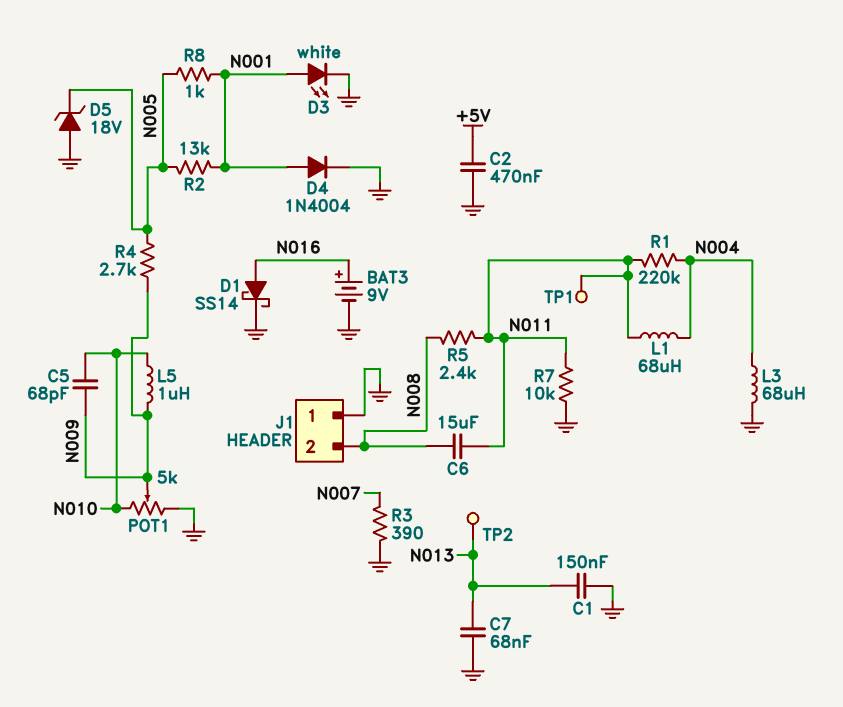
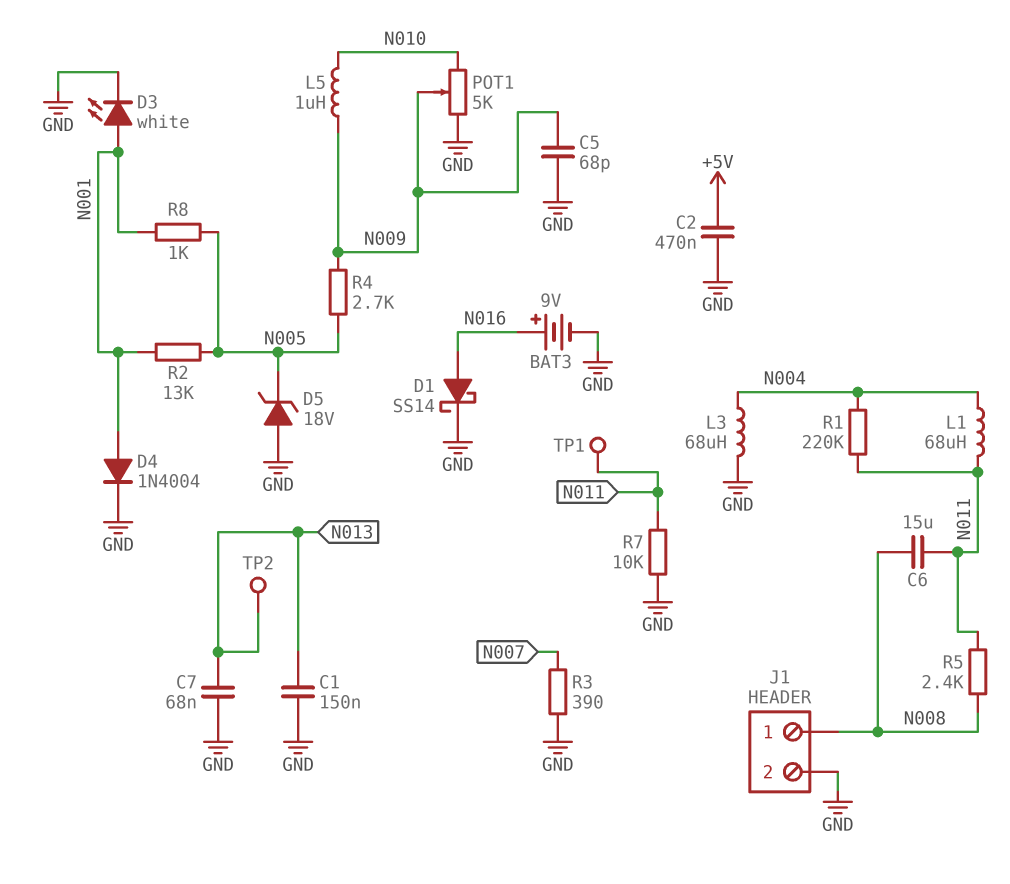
C5: 68pF (N009, N010) -> 68pF (GND, N009)
J1 pin 1: GND -> N008
J1 pin 2: N008 -> GND

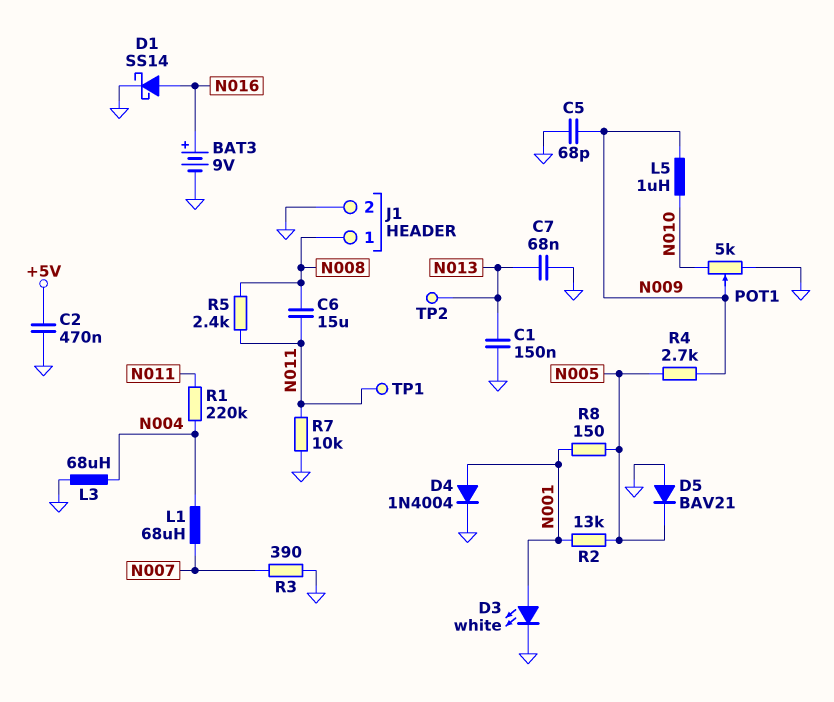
D5: zener 18V (A GND, K N005) -> diode BAV21 (A GND, K N005)
L1: 68uH (N004, N011) -> 68uH (N004, N007)
R8: 1k (N001, N005) -> 150 (N001, N005)

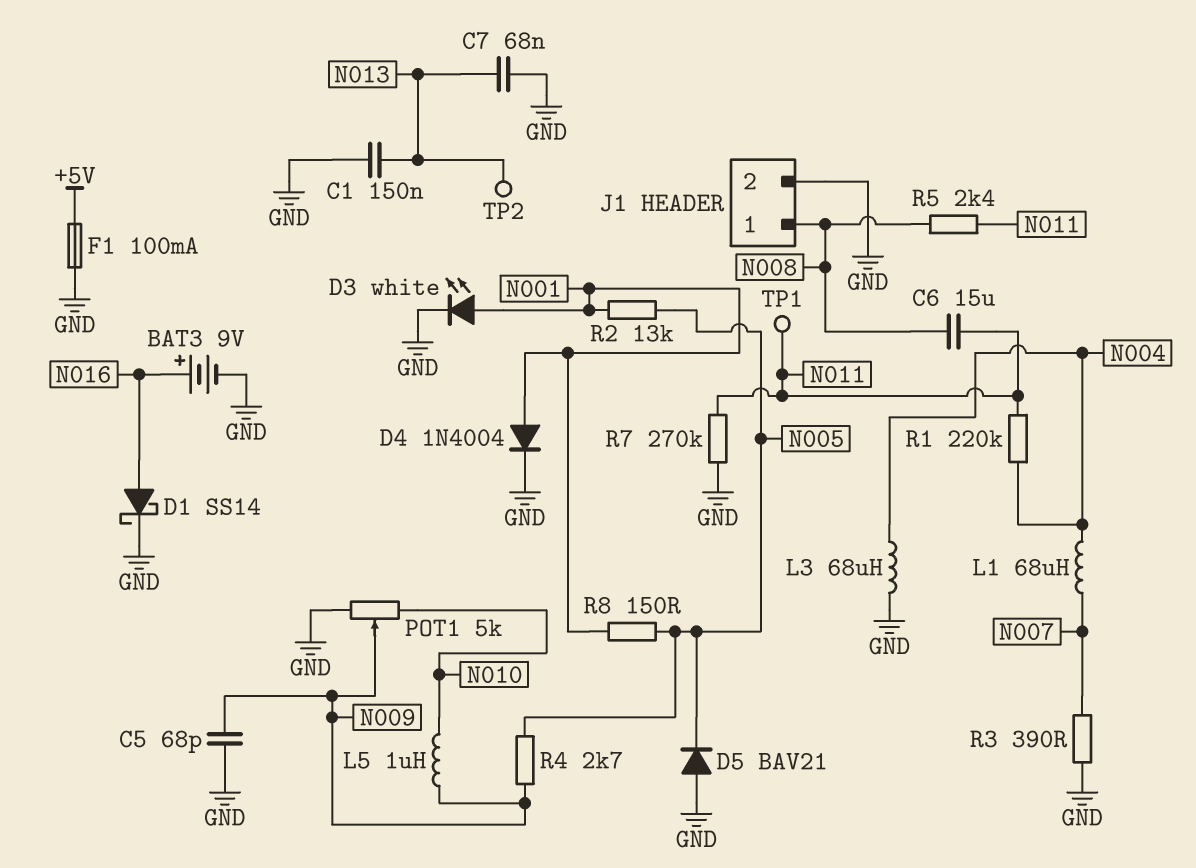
C2: 470nF (+5V, GND) -> none
F1: none -> 100mA (+5V, GND)
R7: 10k (GND, N011) -> 270k (GND, N011)

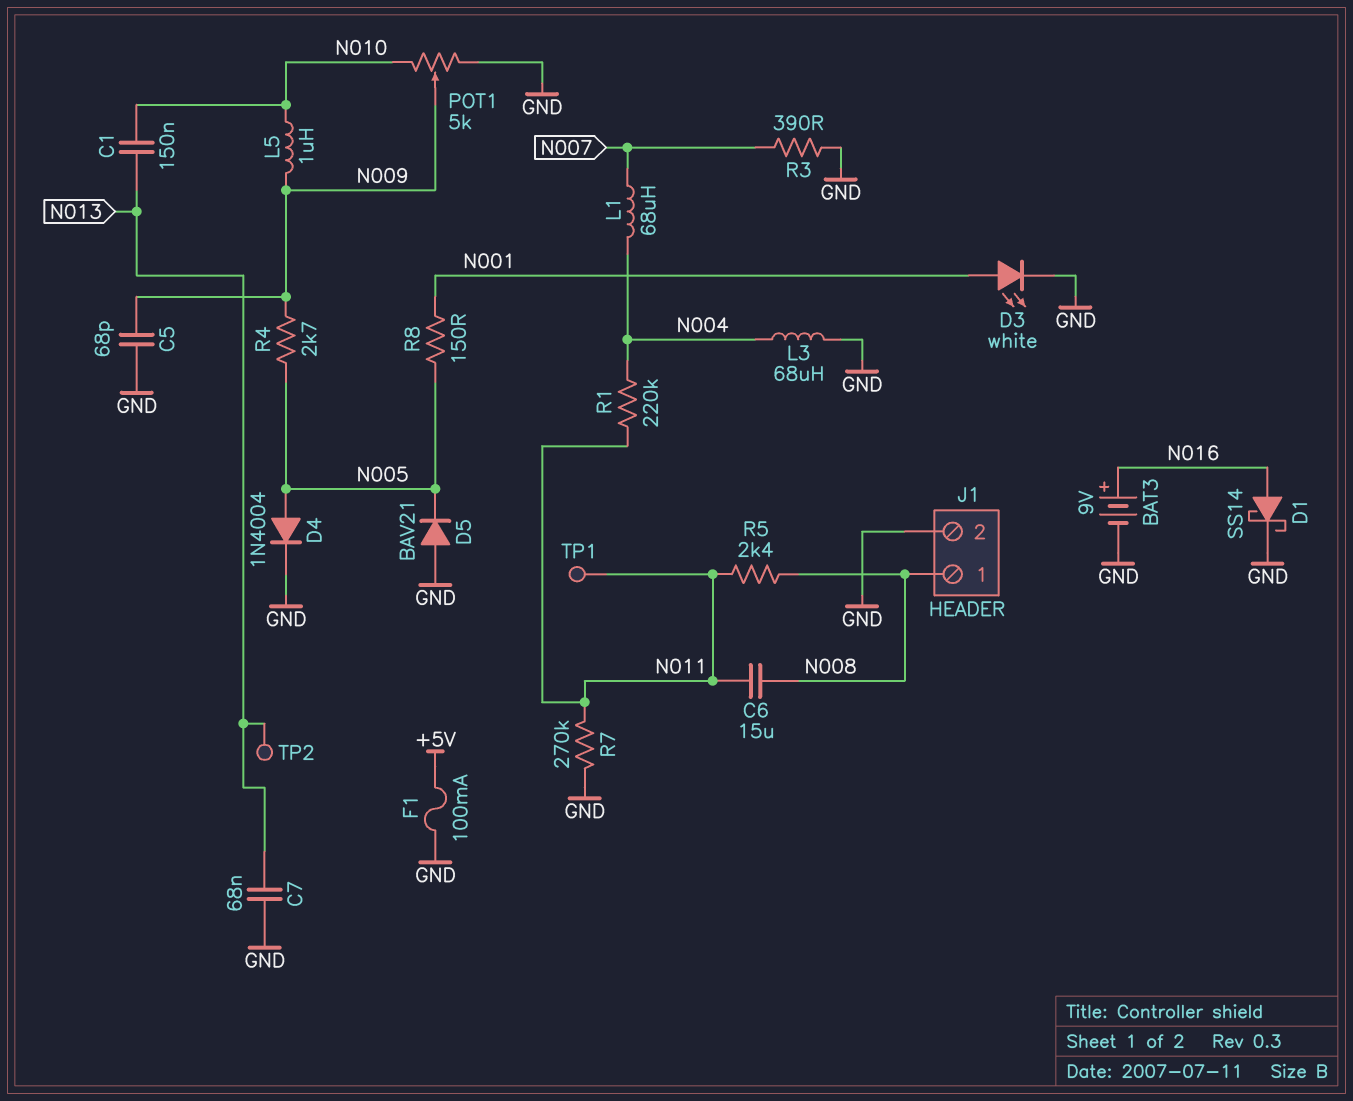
C1: 150nF (GND, N013) -> 150nF (N010, N013)
D4: diode 1N4004 (A N001, K GND) -> diode 1N4004 (A N005, K GND)
R2: 13k (N001, N005) -> none

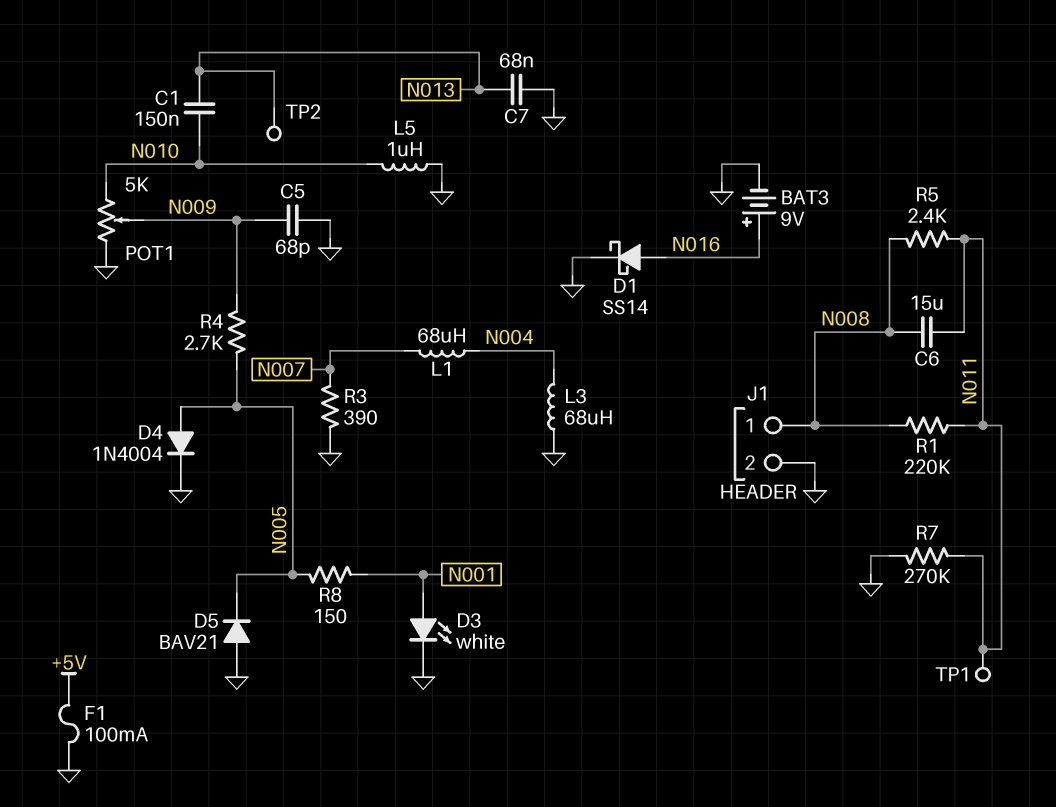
L5: 1uH (N009, N010) -> 1uH (GND, N010)
R1: 220k (N004, N011) -> 220k (N008, N011)

